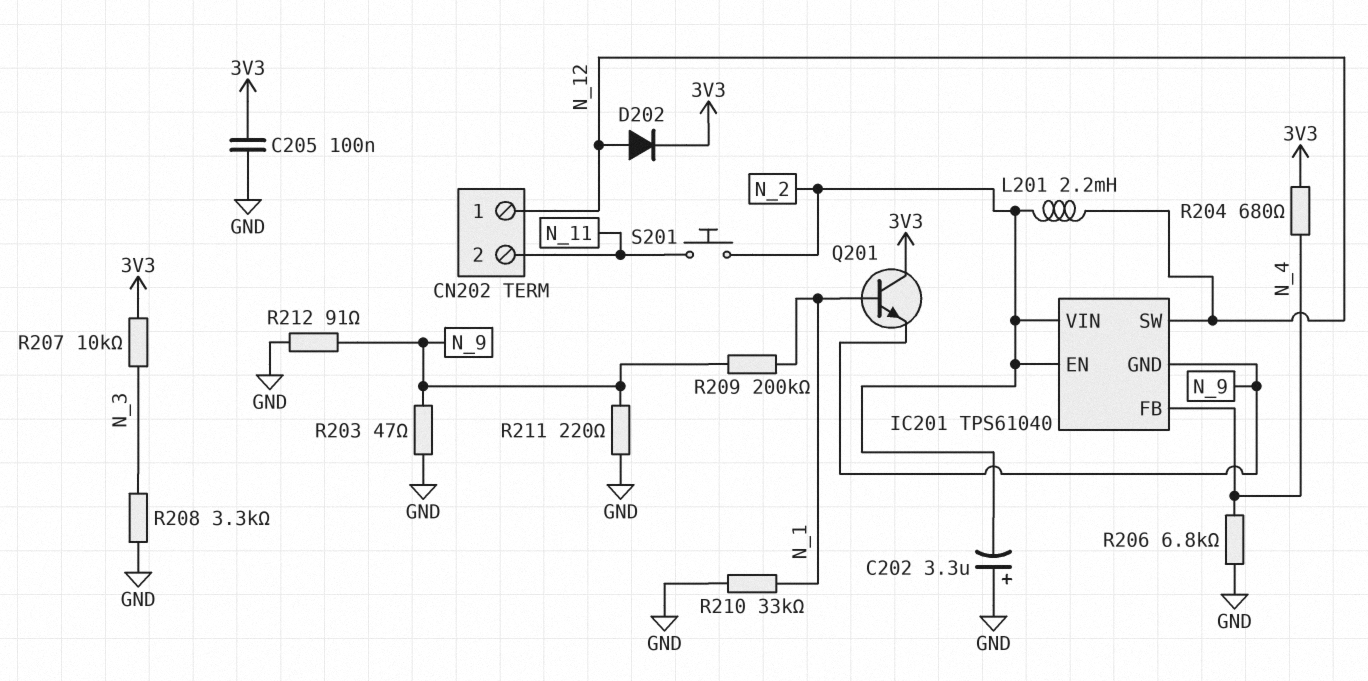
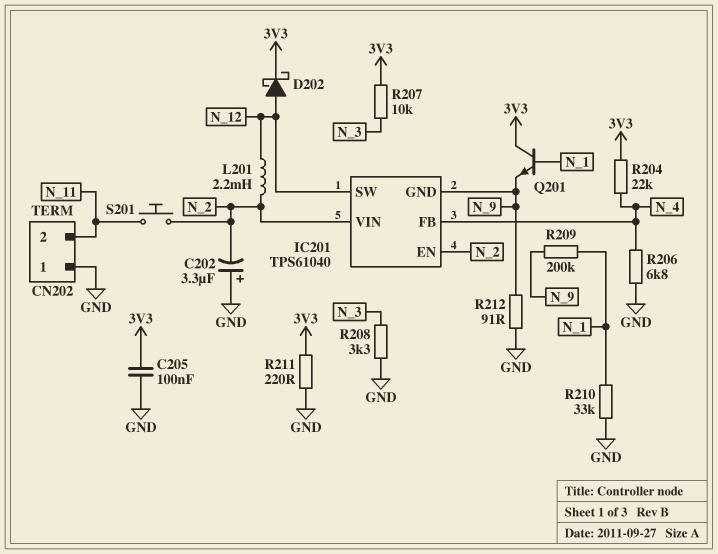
CN202 pin 1: N_12 -> GND
D202: diode (A N_12, K 3V3) -> schottky (A N_12, K 3V3)
R203: 47 (GND, N_9) -> none
R204: 680 (3V3, N_4) -> 22k (3V3, N_4)
R211: 220 (GND, N_9) -> 220 (3V3, GND)

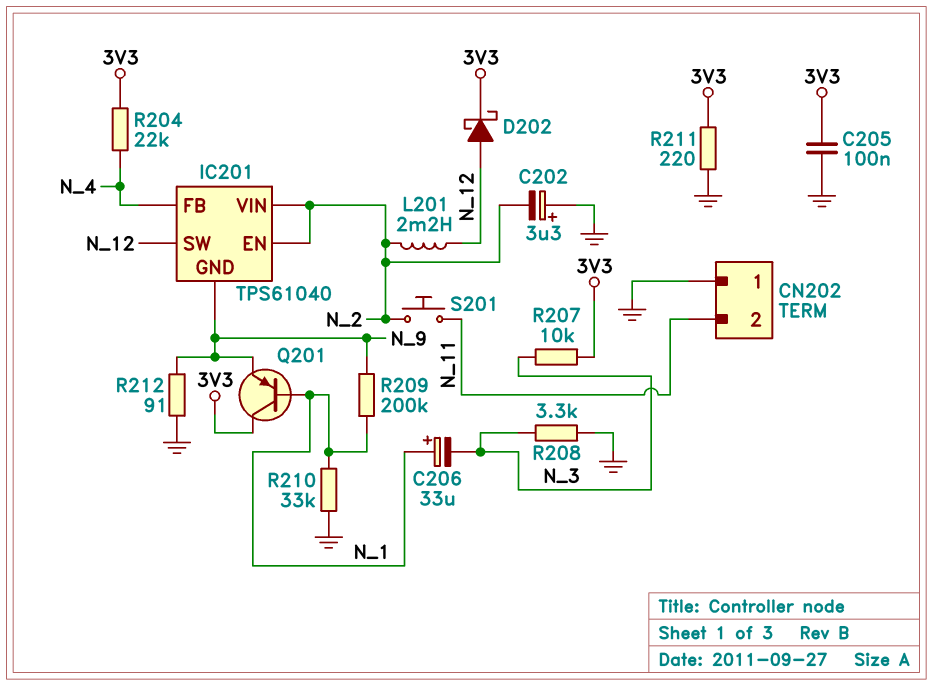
C206: none -> 33uF (plus N_1, minus N_3)
Q201: NPN (B N_1, C 3V3, E N_9) -> PNP (B N_1, C 3V3, E N_9)
R206: 6.8k (GND, N_4) -> none

